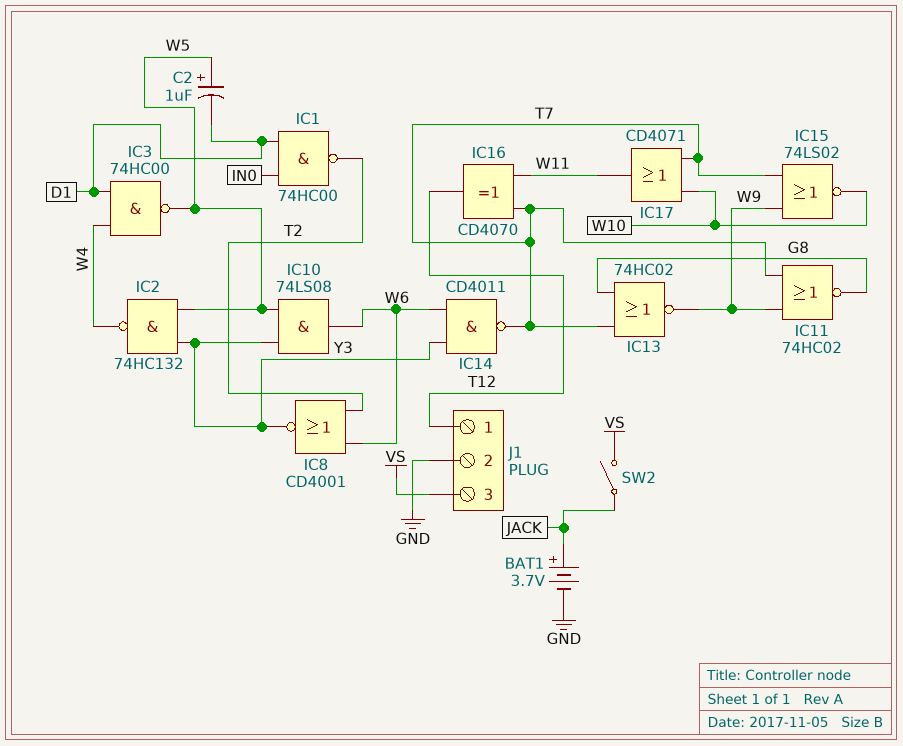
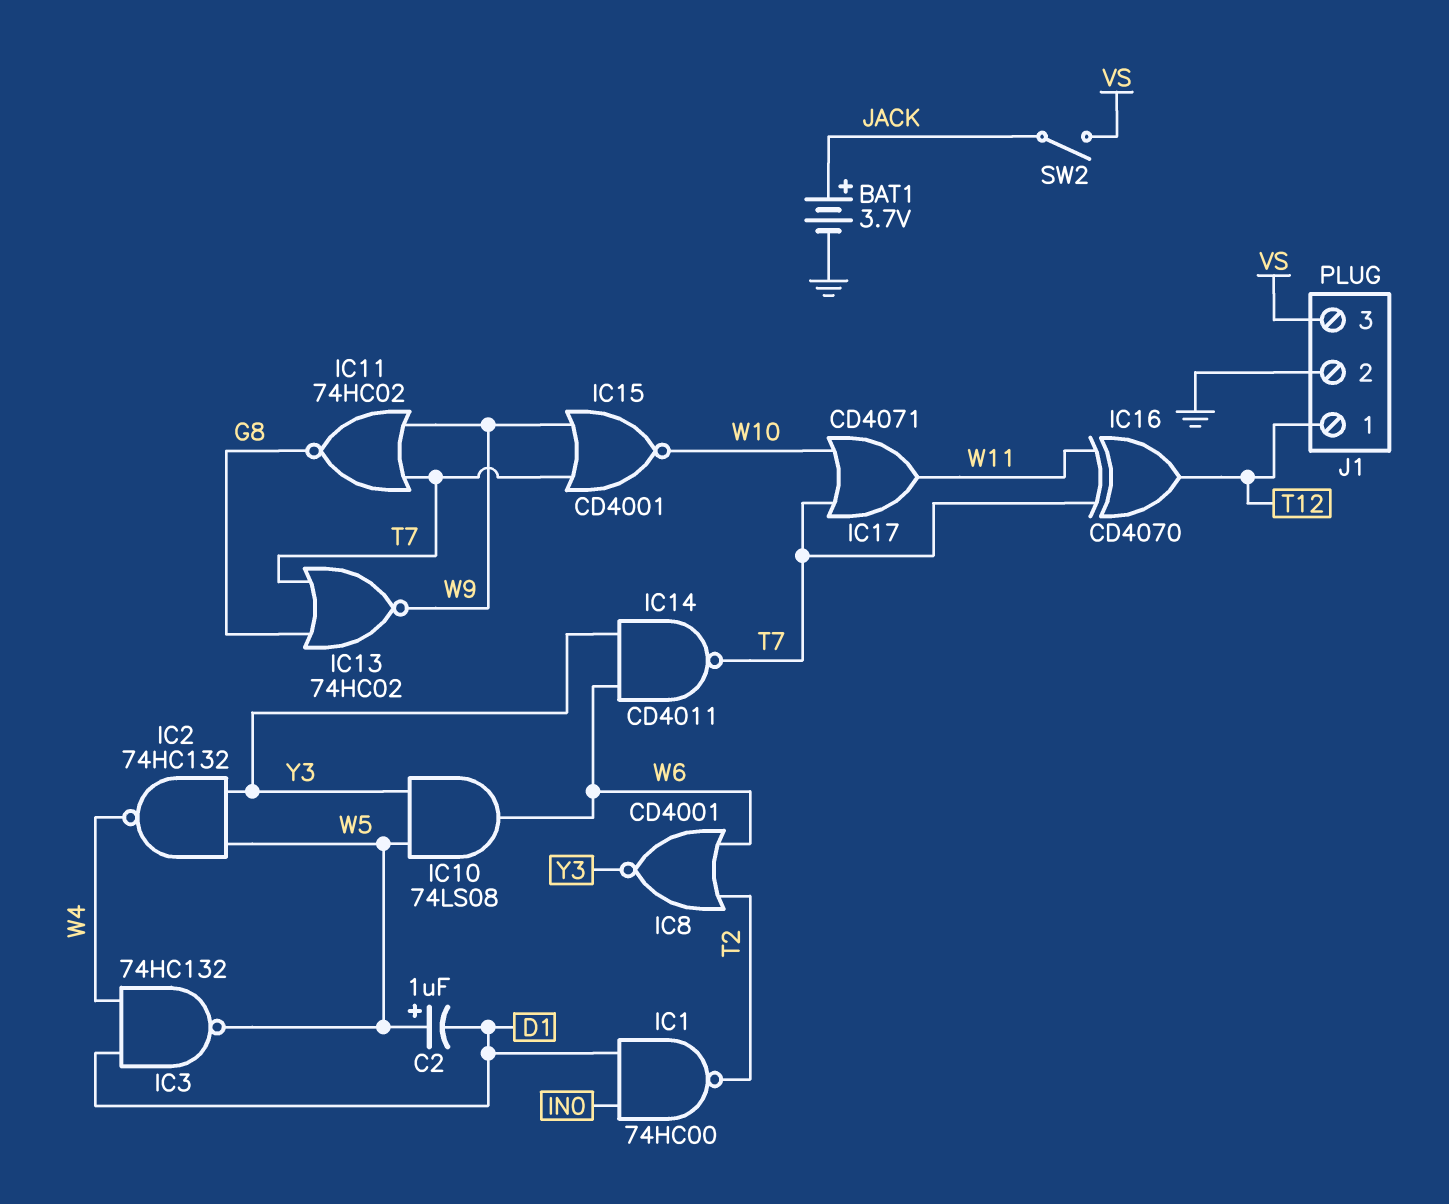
IC3: NAND 74HC00 (in D1, in W4, out W5) -> NAND 74HC132 (in D1, in W4, out W5)
IC15: NOR 74LS02 (in T7, in W9, out W10) -> NOR CD4001 (in T7, in W9, out W10)

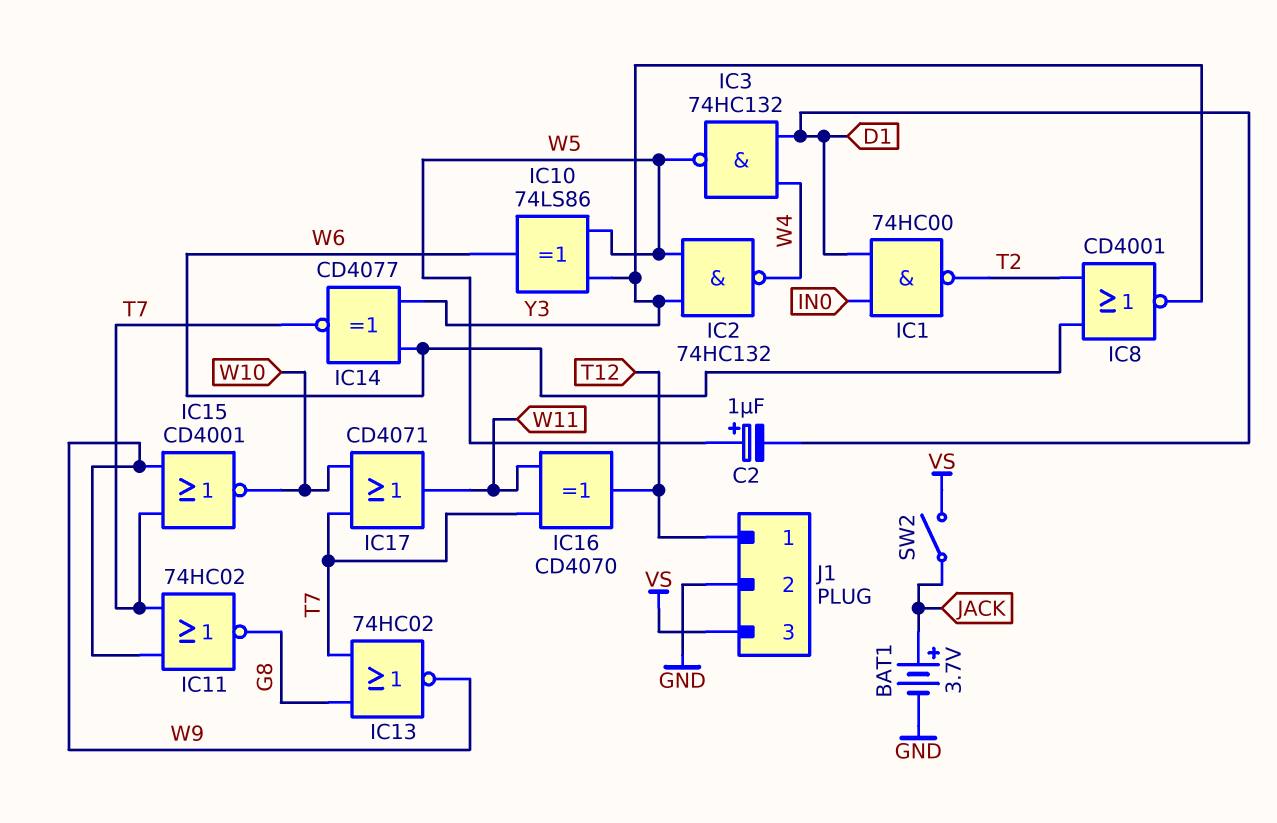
IC10: AND 74LS08 (in W5, in Y3, out W6) -> XOR 74LS86 (in W5, in Y3, out W6)
IC14: NAND CD4011 (in W6, in Y3, out T7) -> XNOR CD4077 (in W6, in Y3, out T7)

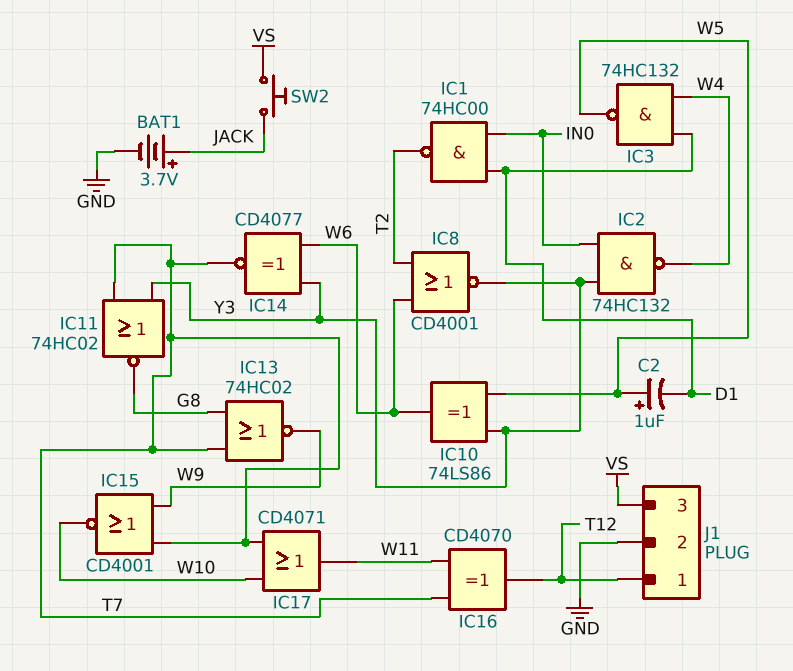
IC2: NAND 74HC132 (in W5, in Y3, out W4) -> NAND 74HC132 (in IN0, in Y3, out W4)
IC11: NOR 74HC02 (in T7, in W9, out G8) -> NOR 74HC02 (in T7, in Y3, out G8)
SW2: switch (JACK, VS) -> button (JACK, VS)

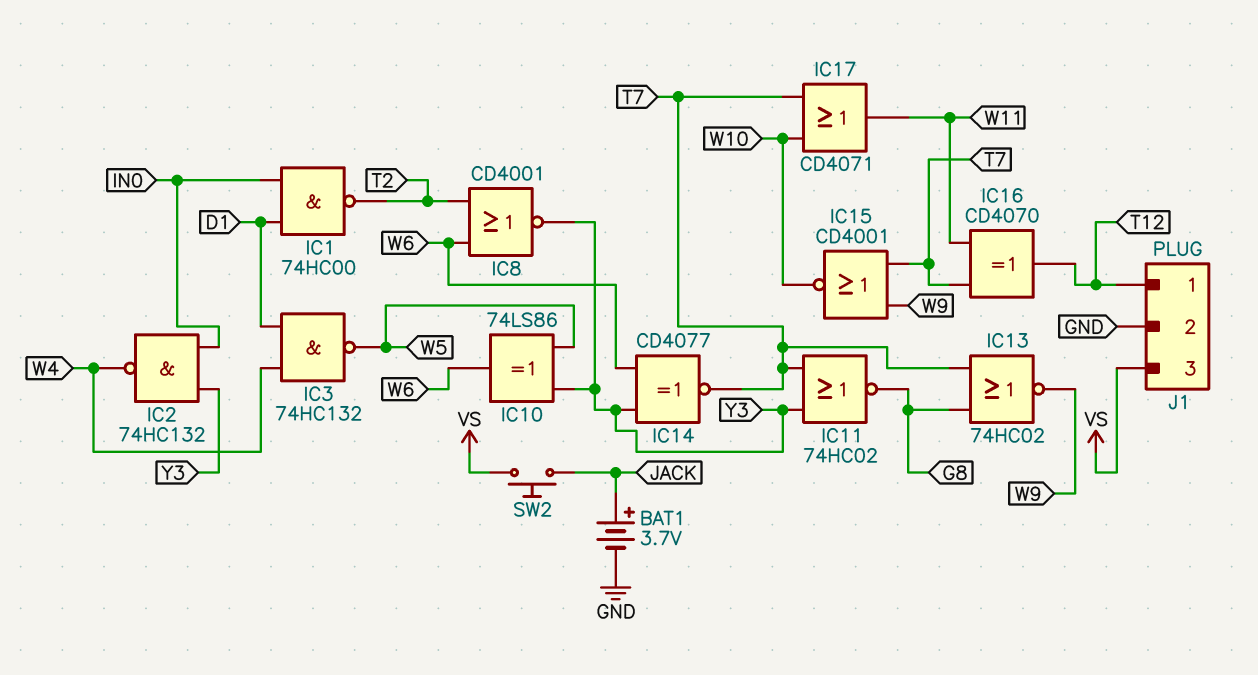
C2: 1uF (plus W5, minus D1) -> none

